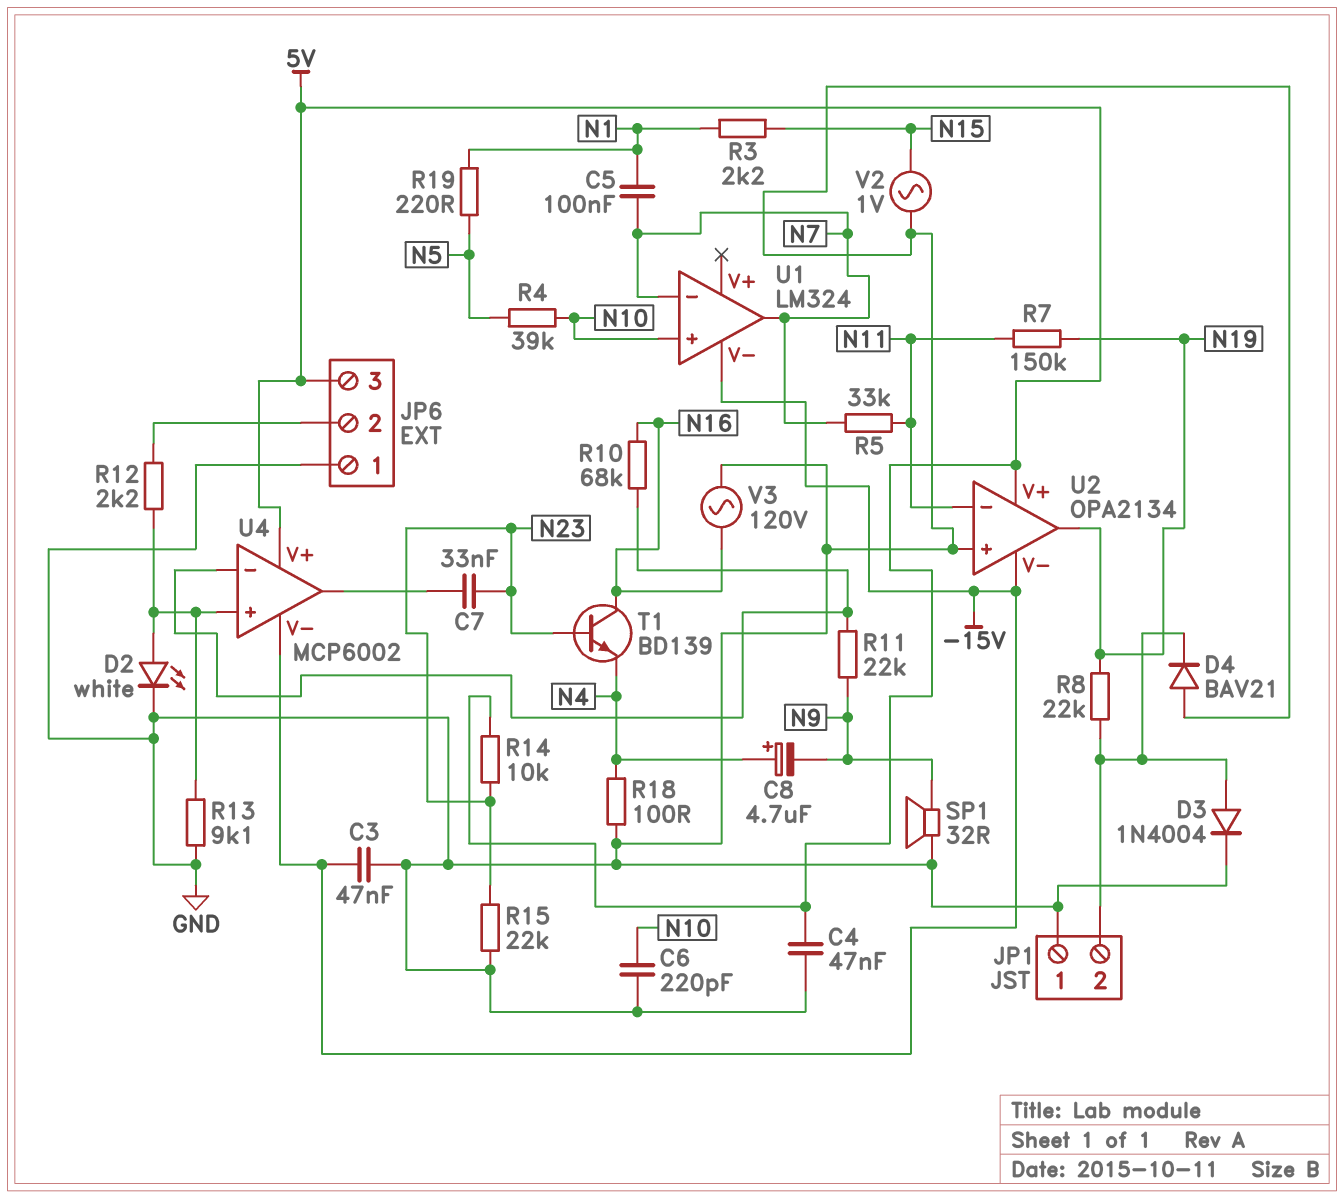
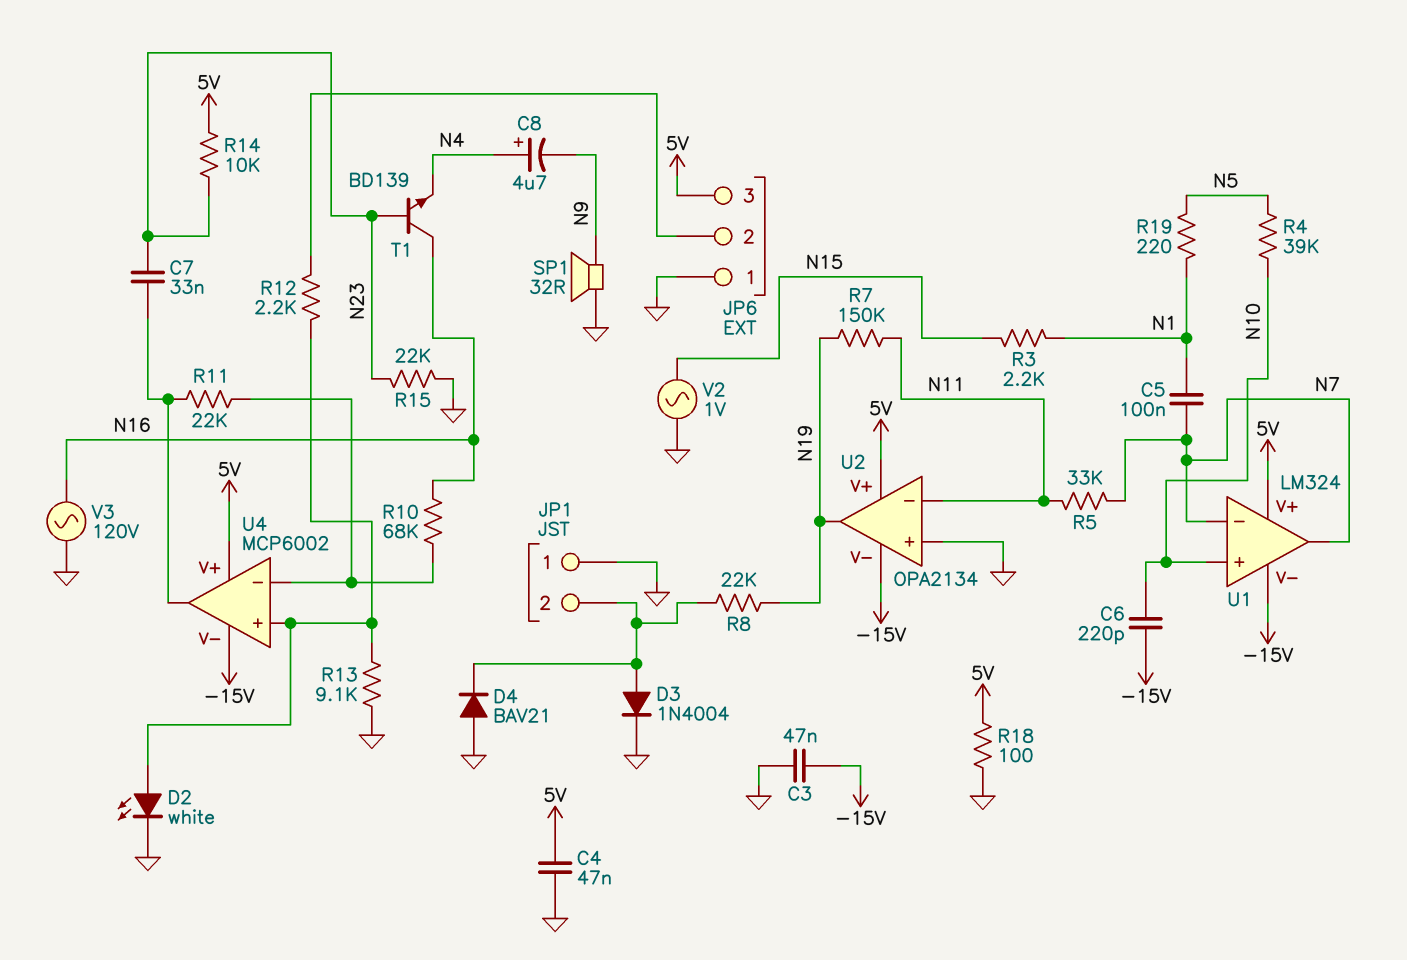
C6: 220pF (GND, N10) -> 220pF (-15V, N10)
R11: 22k (N9, U4/in-) -> 22k (U4/in-, U4/out)
R18: 100 (GND, N4) -> 100 (5V, GND)
U1 pin V+: none -> 5V

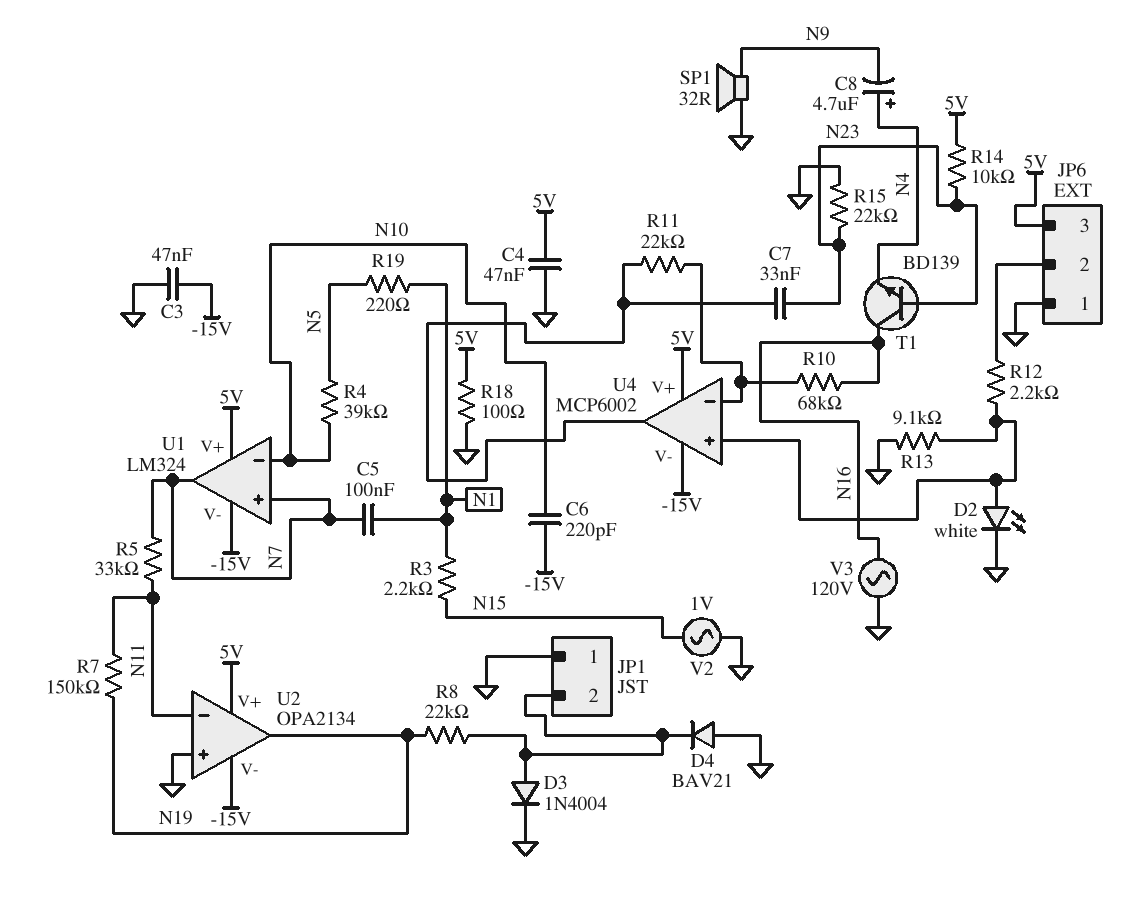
U1 pin in+: N10 -> N7
U1 pin in-: N7 -> N10

